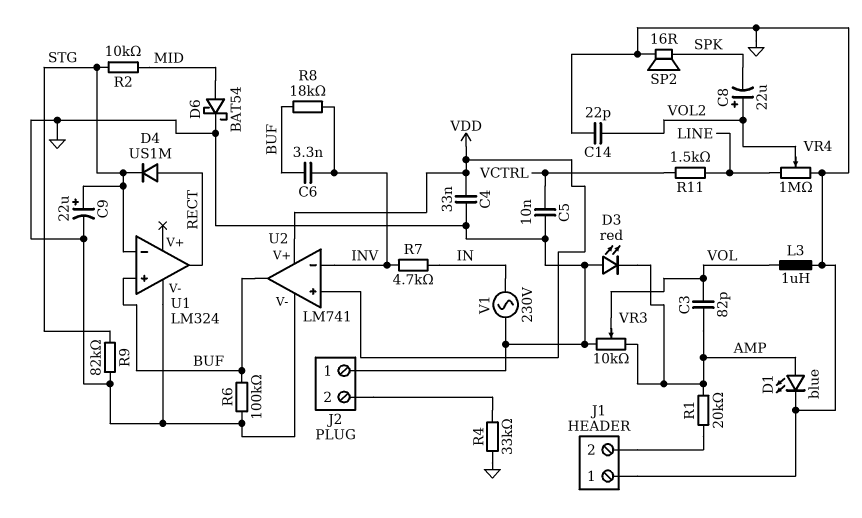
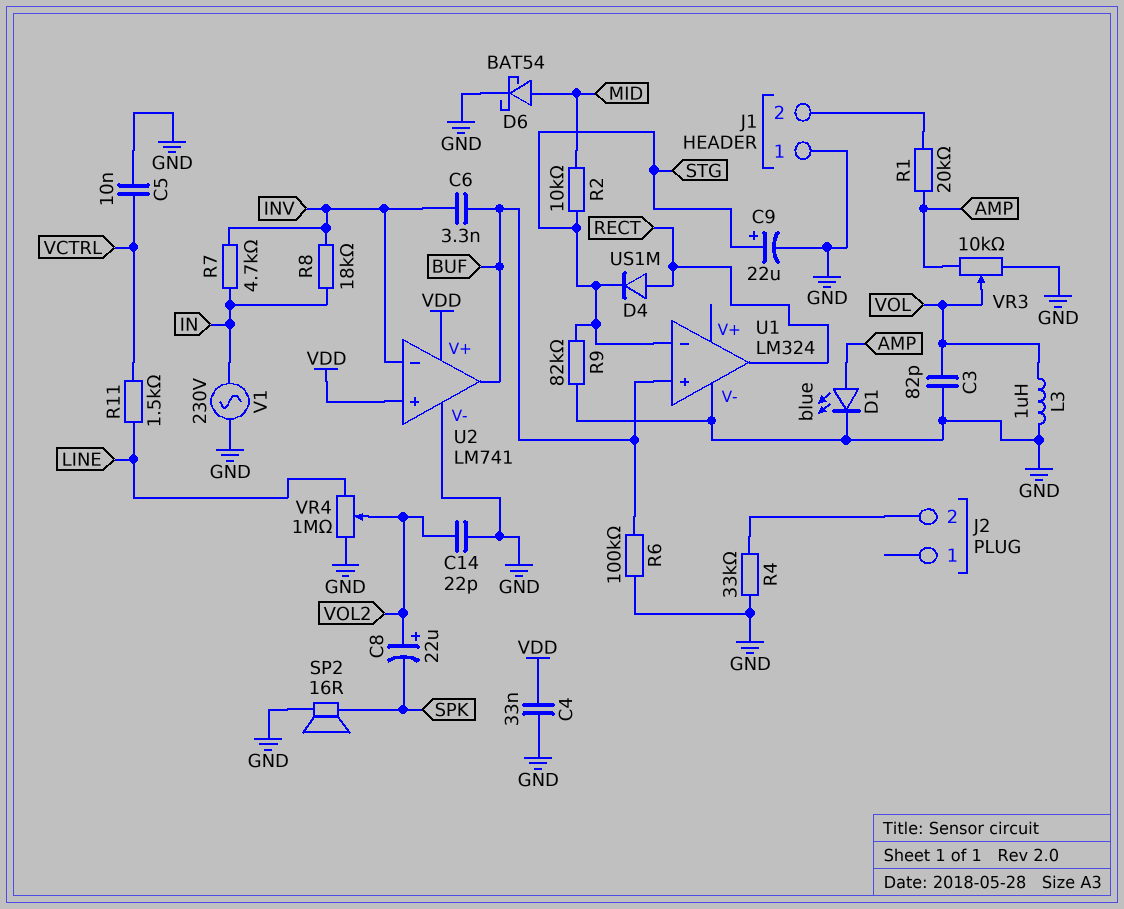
C3: 82pF (AMP, VOL) -> 82pF (GND, VOL)
D3: LED red (A GND, K AMP) -> none
J2 pin 1: GND -> none
R8: 18k (BUF, INV) -> 18k (IN, INV)

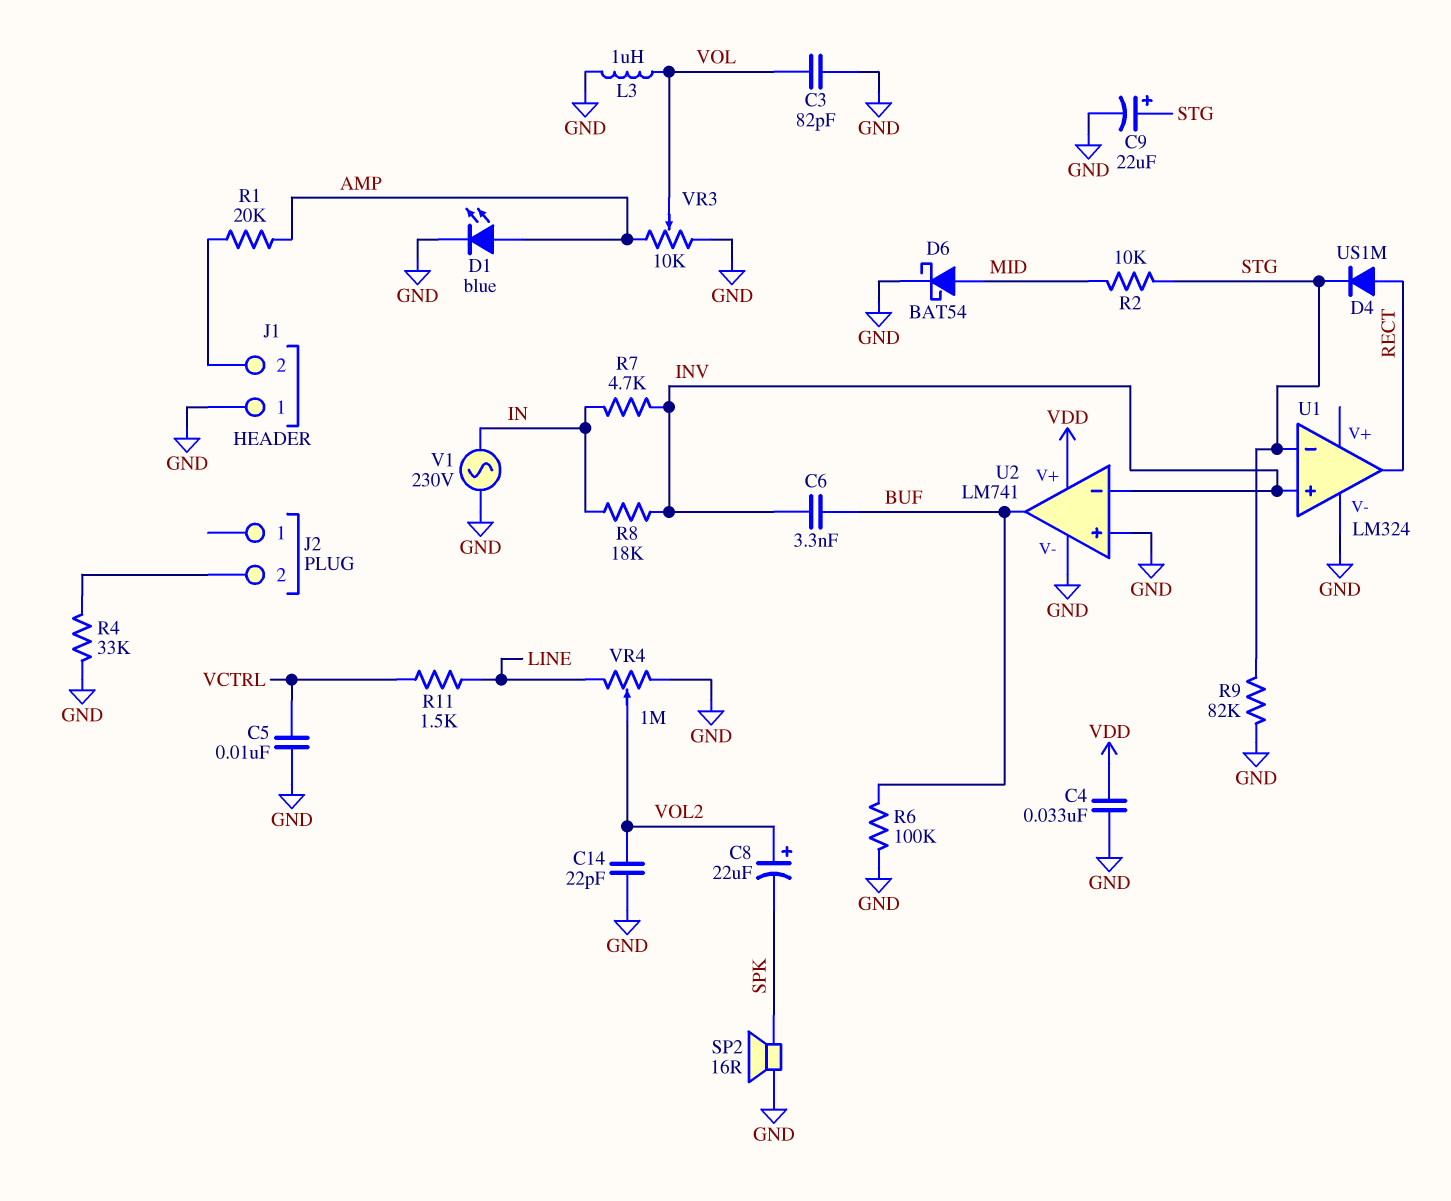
U1 pin in+: BUF -> INV
U2 pin in+: VDD -> GND

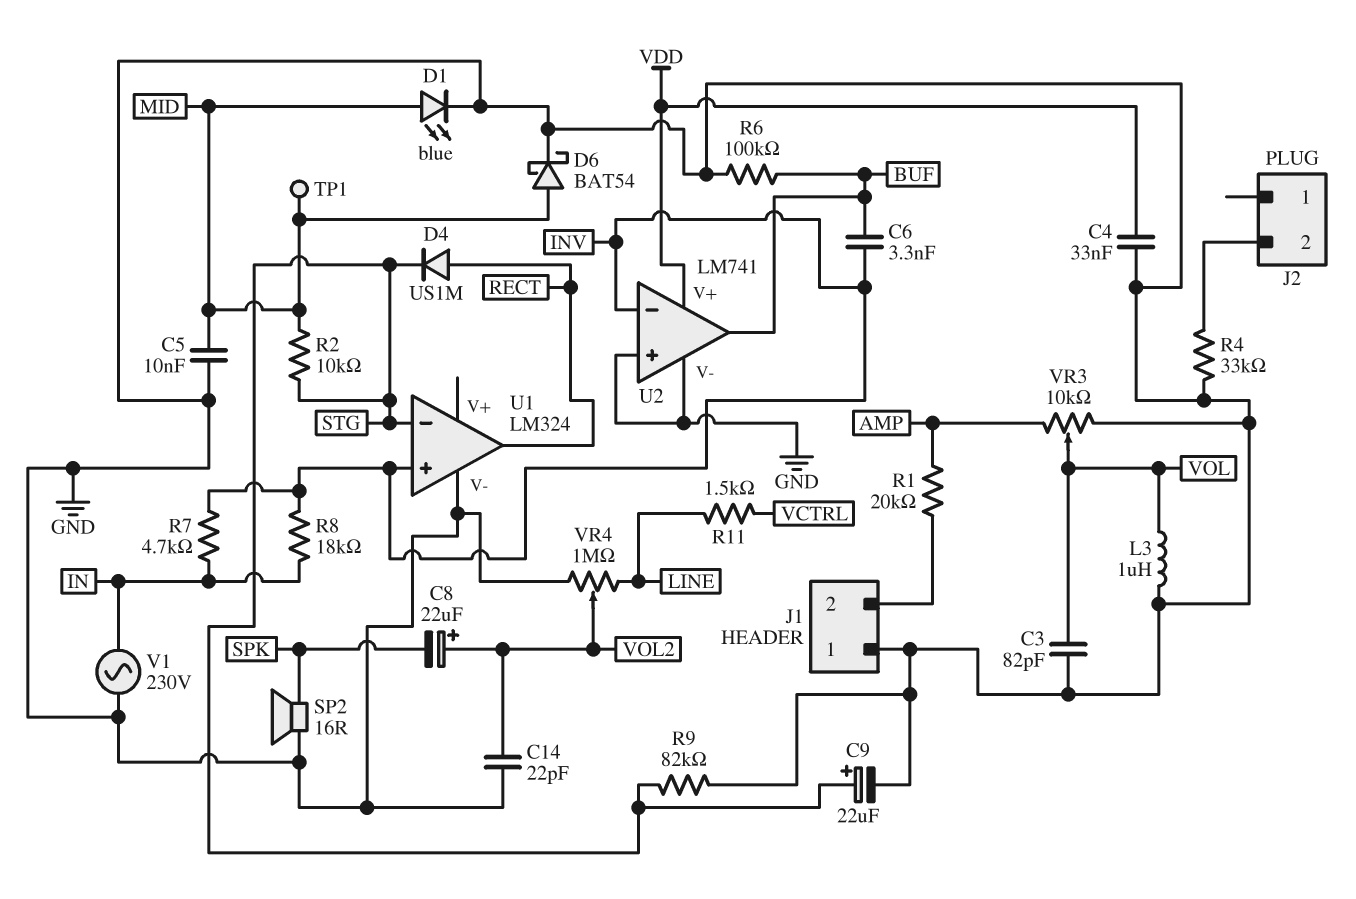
C5: 10nF (GND, VCTRL) -> 10nF (GND, MID)
D1: LED blue (A AMP, K GND) -> LED blue (A MID, K GND)
TP1: none -> test point (MID)

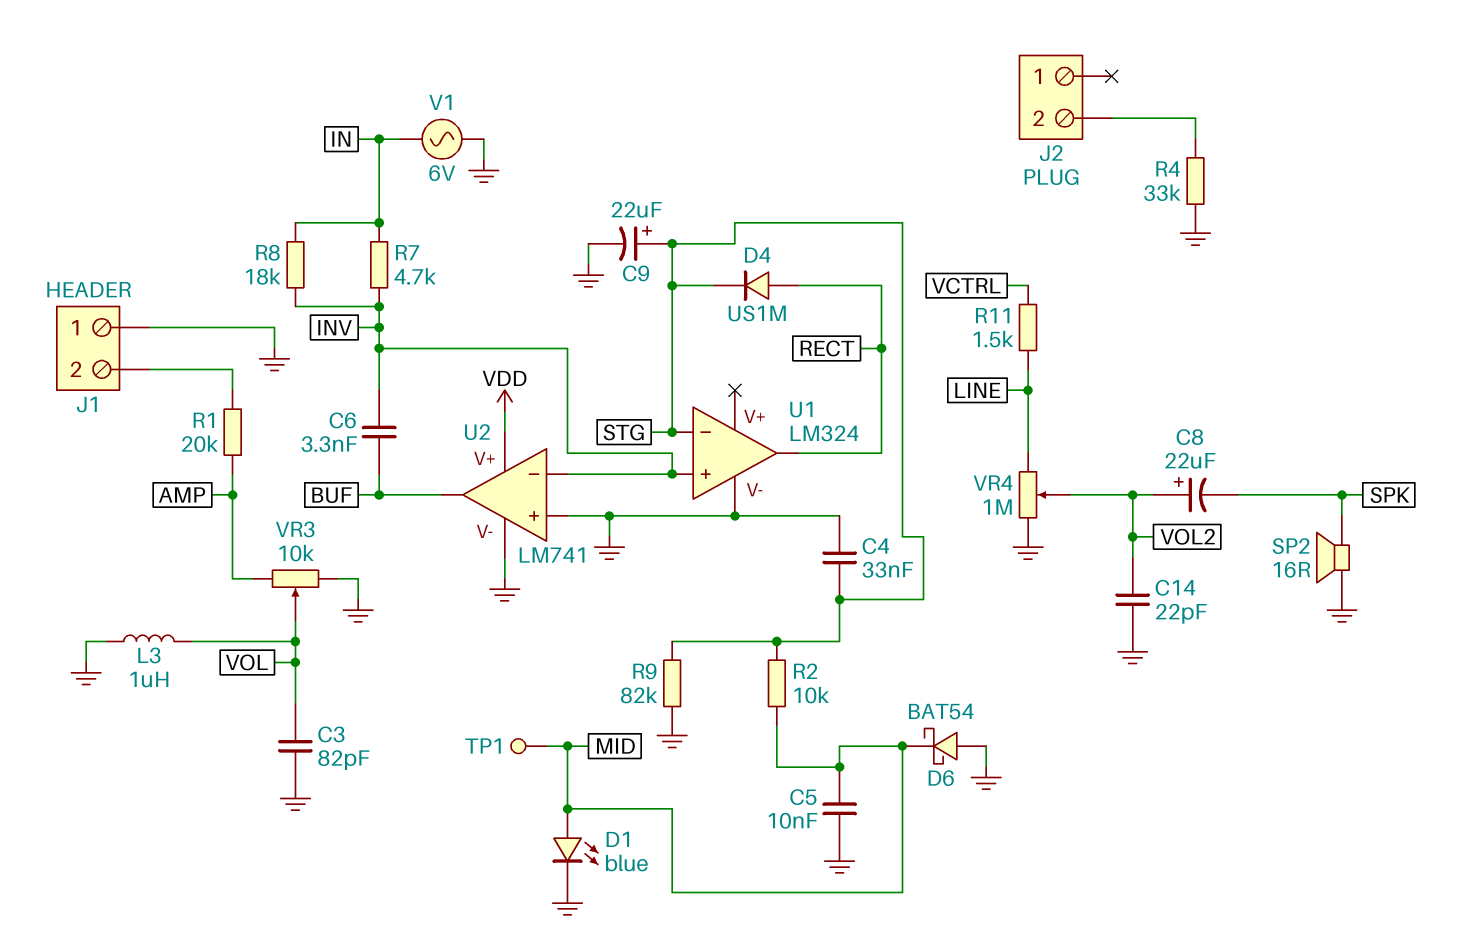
C4: 33nF (GND, VDD) -> 33nF (GND, STG)
D6: schottky BAT54 (A MID, K GND) -> schottky BAT54 (A GND, K MID)
R6: 100k (BUF, GND) -> none
V1: AC 230V (GND, IN) -> AC 6V (GND, IN)

